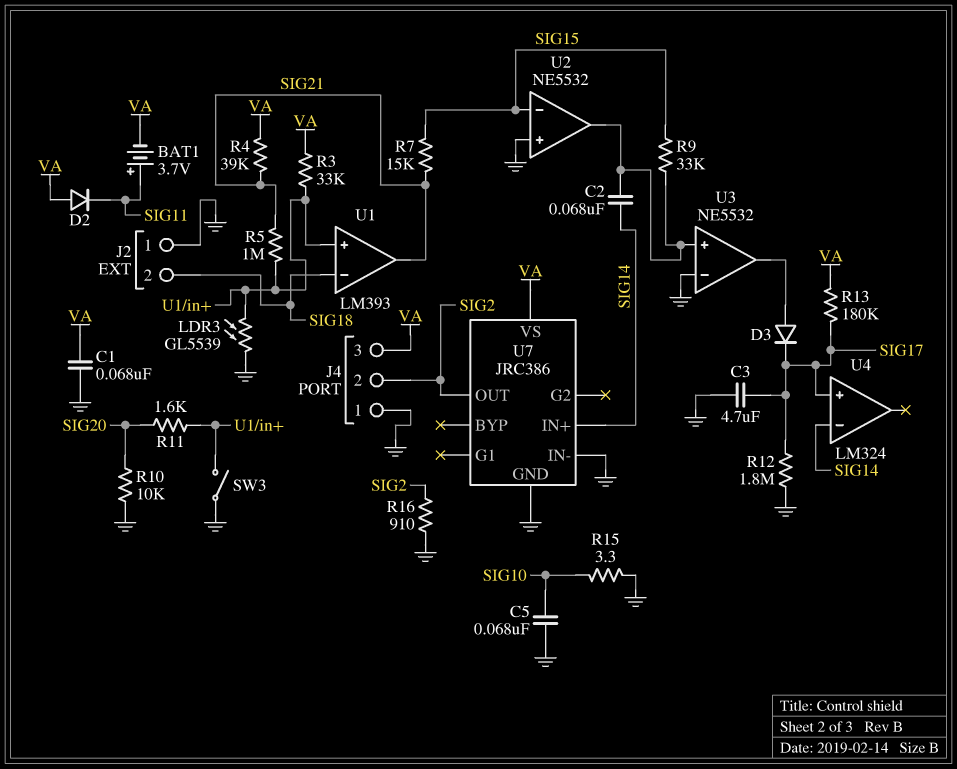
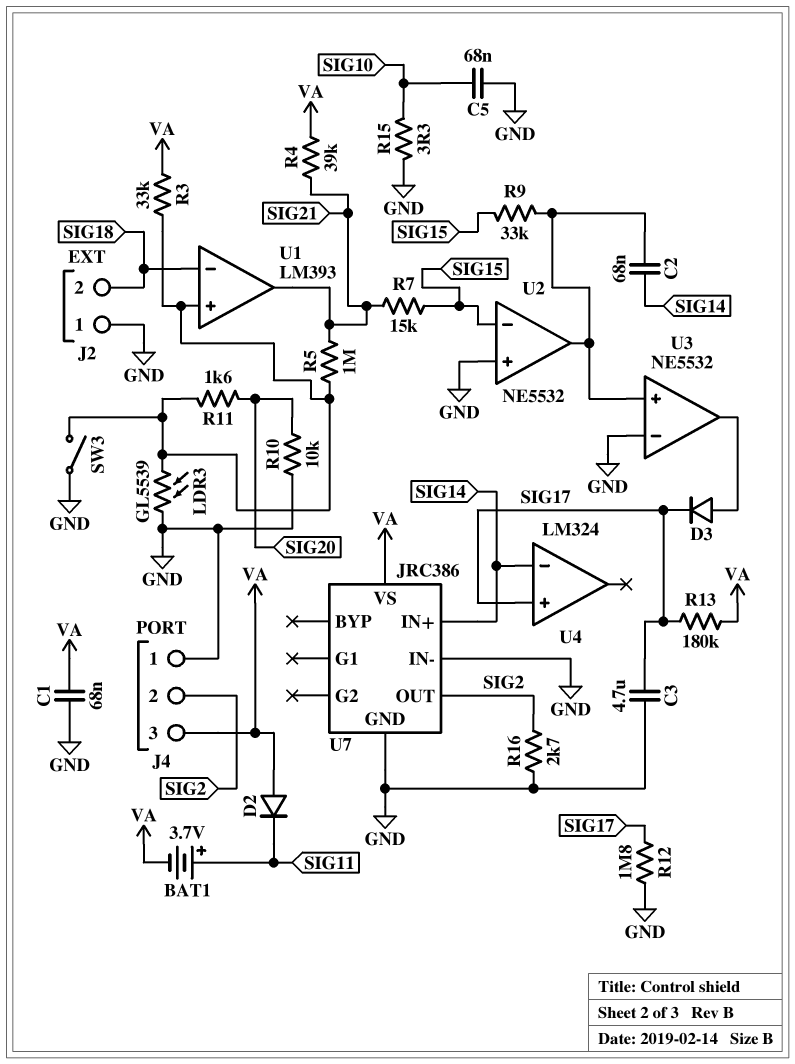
R16: 910 (GND, SIG2) -> 2.7k (GND, SIG2)

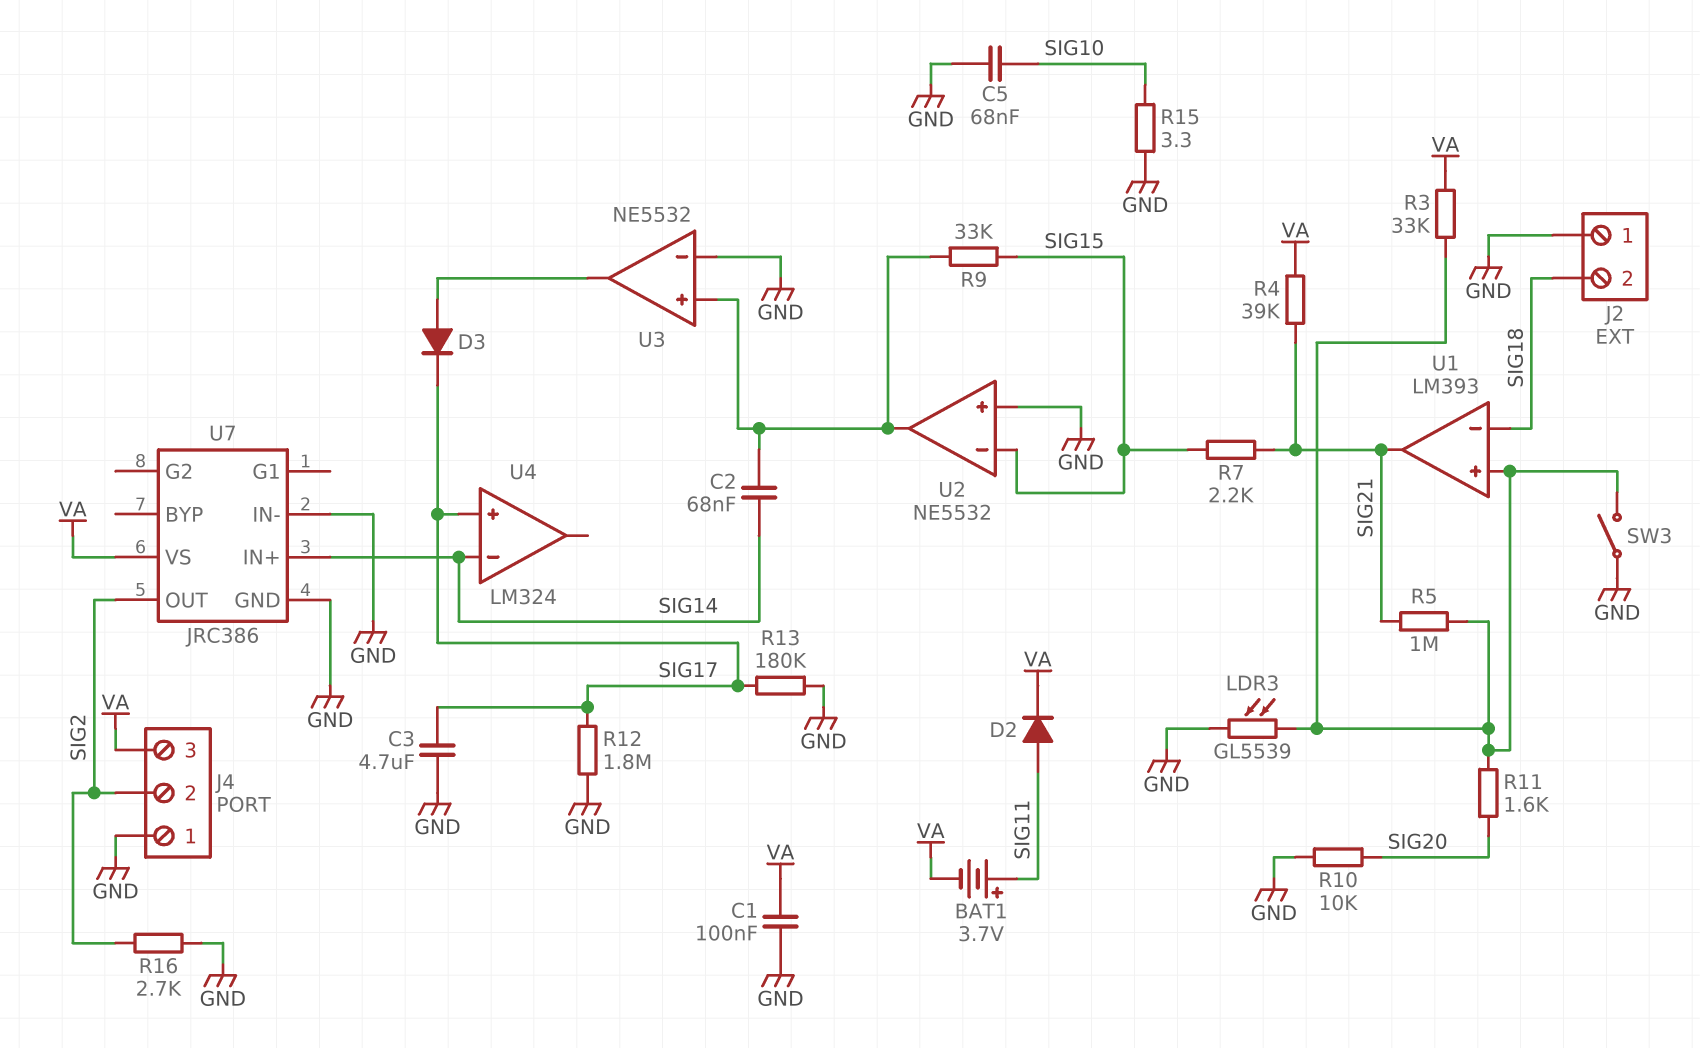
C1: 68nF (GND, VA) -> 100nF (GND, VA)
D2: diode (A VA, K SIG11) -> diode (A SIG11, K VA)
R7: 15k (SIG15, SIG21) -> 2.2k (SIG15, SIG21)
R13: 180k (SIG17, VA) -> 180k (GND, SIG17)

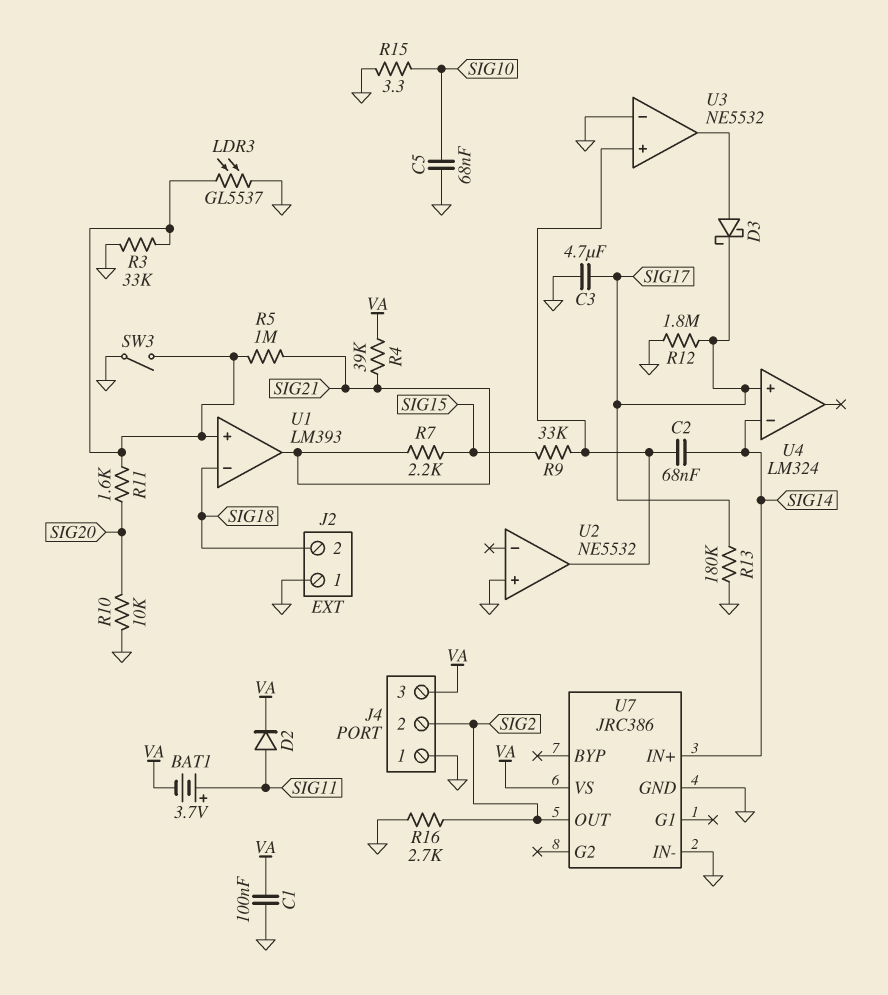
D3: diode (A U3/out, K SIG17) -> schottky (A U3/out, K SIG17)
LDR3: GL5539 (GND, U1/in+) -> GL5537 (GND, U1/in+)
R3: 33k (U1/in+, VA) -> 33k (GND, U1/in+)
U2 pin in-: SIG15 -> none

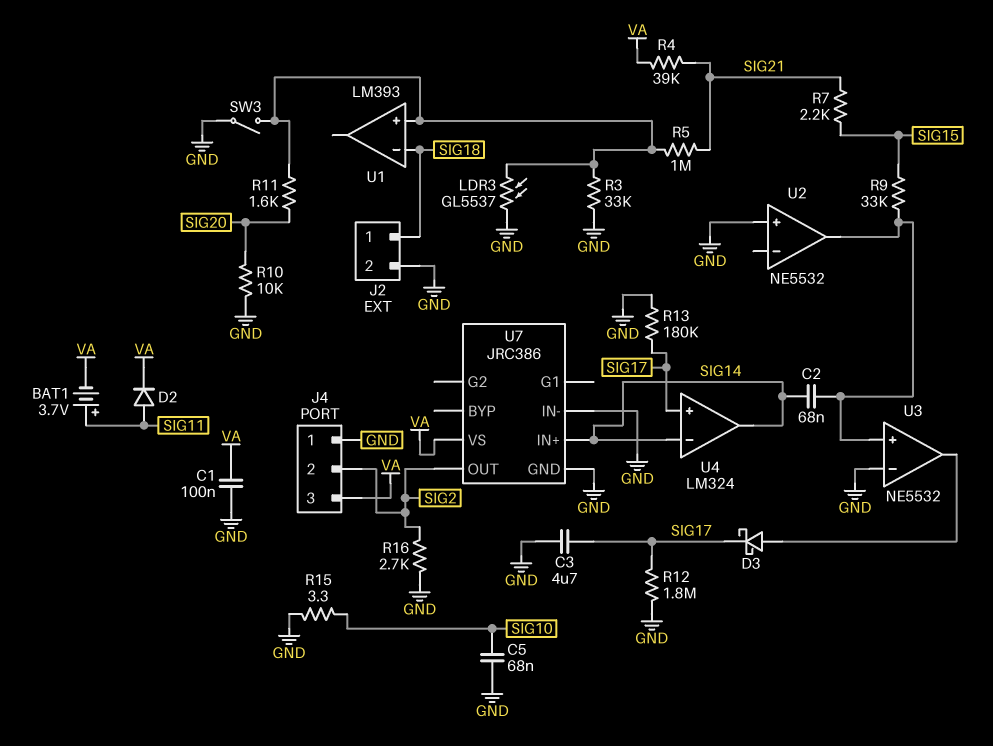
J2 pin 1: GND -> SIG18
J2 pin 2: SIG18 -> GND
U1 pin out: SIG21 -> none
U4 pin out: none -> SIG14

